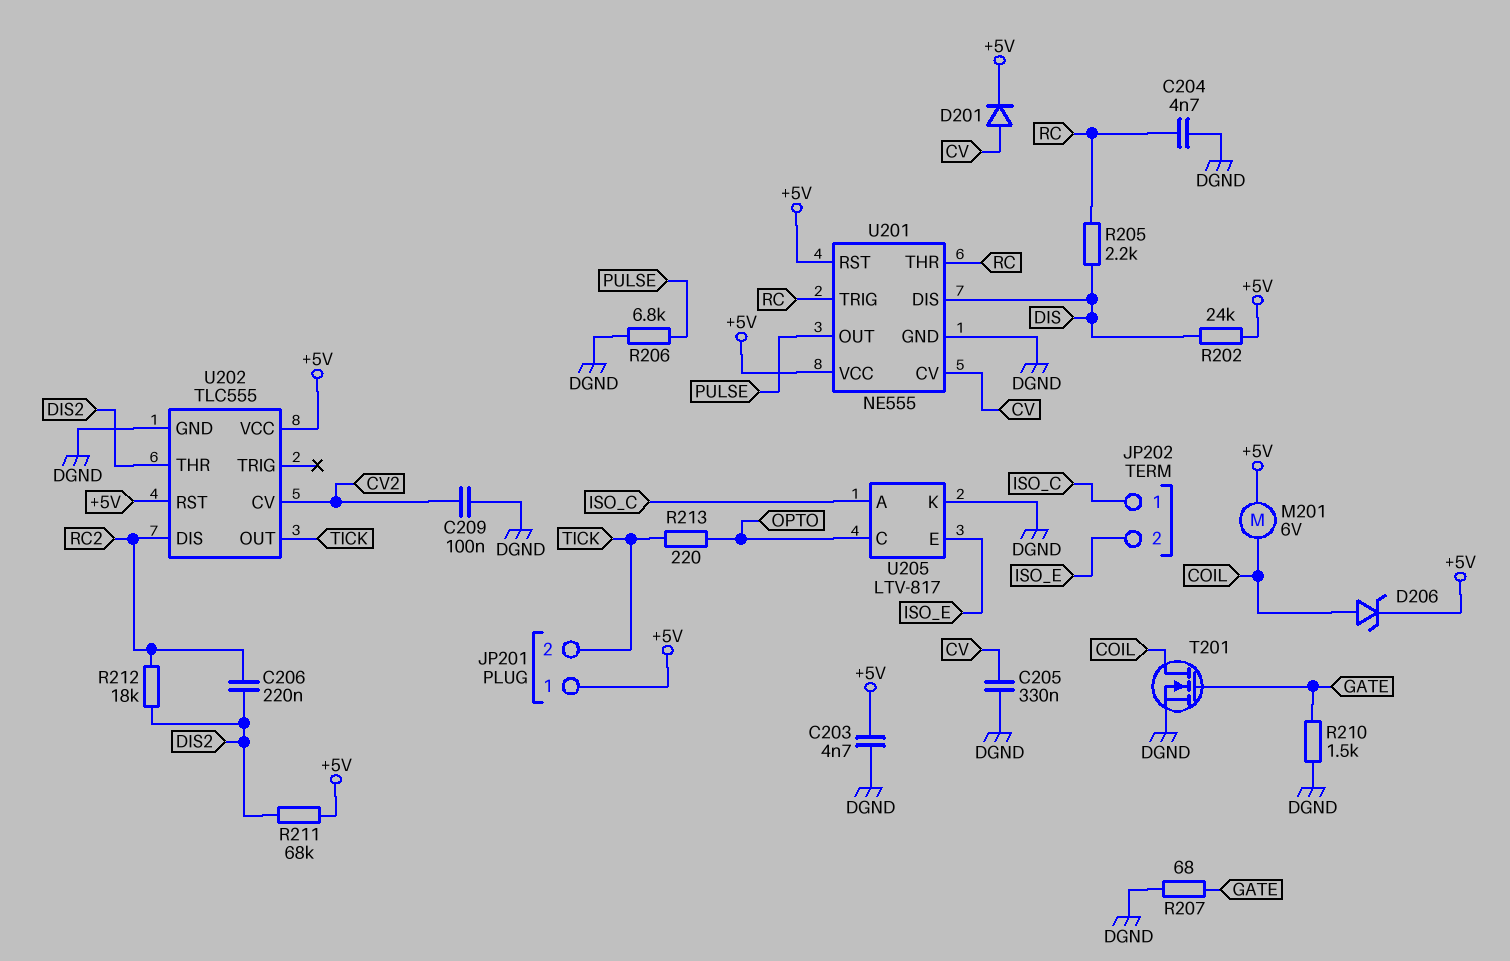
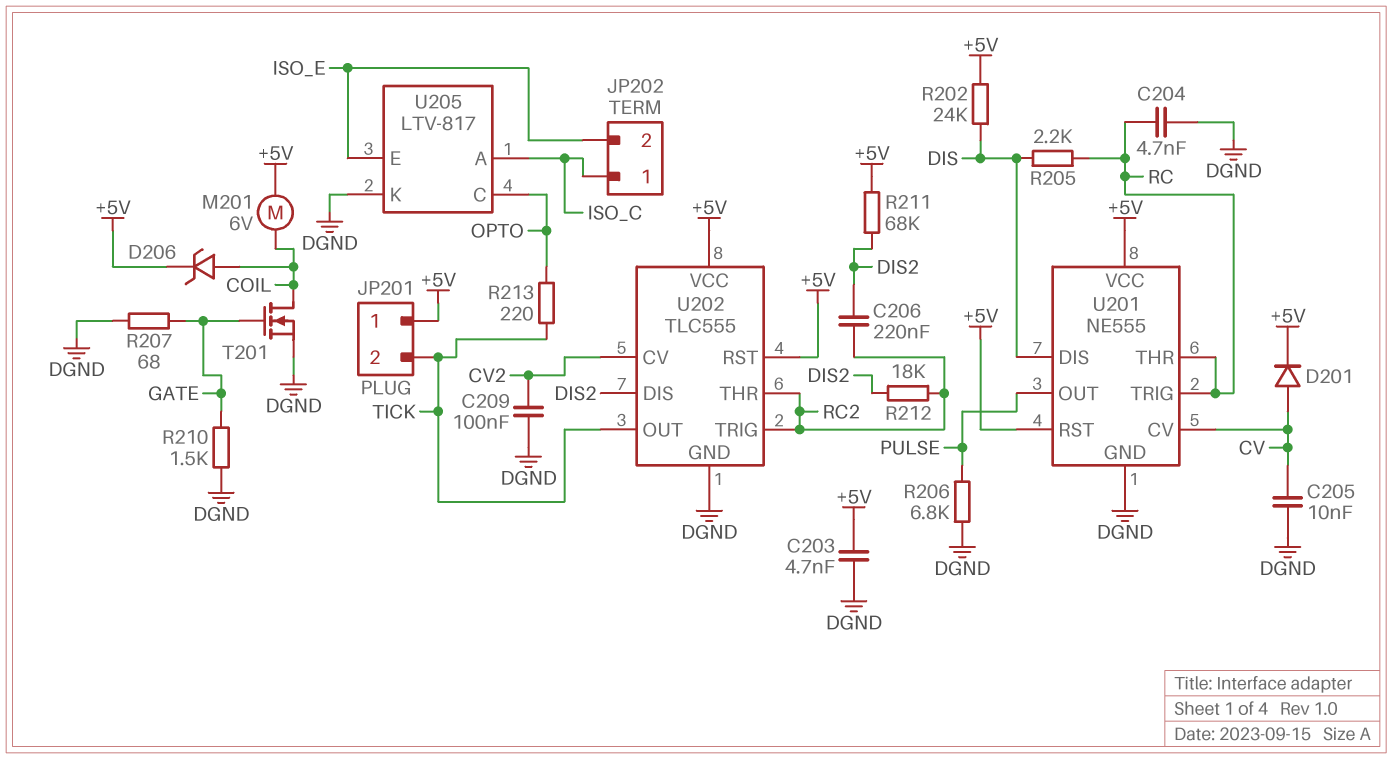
C205: 330nF (CV, DGND) -> 10nF (CV, DGND)
U202 pin DIS: RC2 -> DIS2
U202 pin THR: DIS2 -> RC2
U202 pin TRIG: none -> RC2

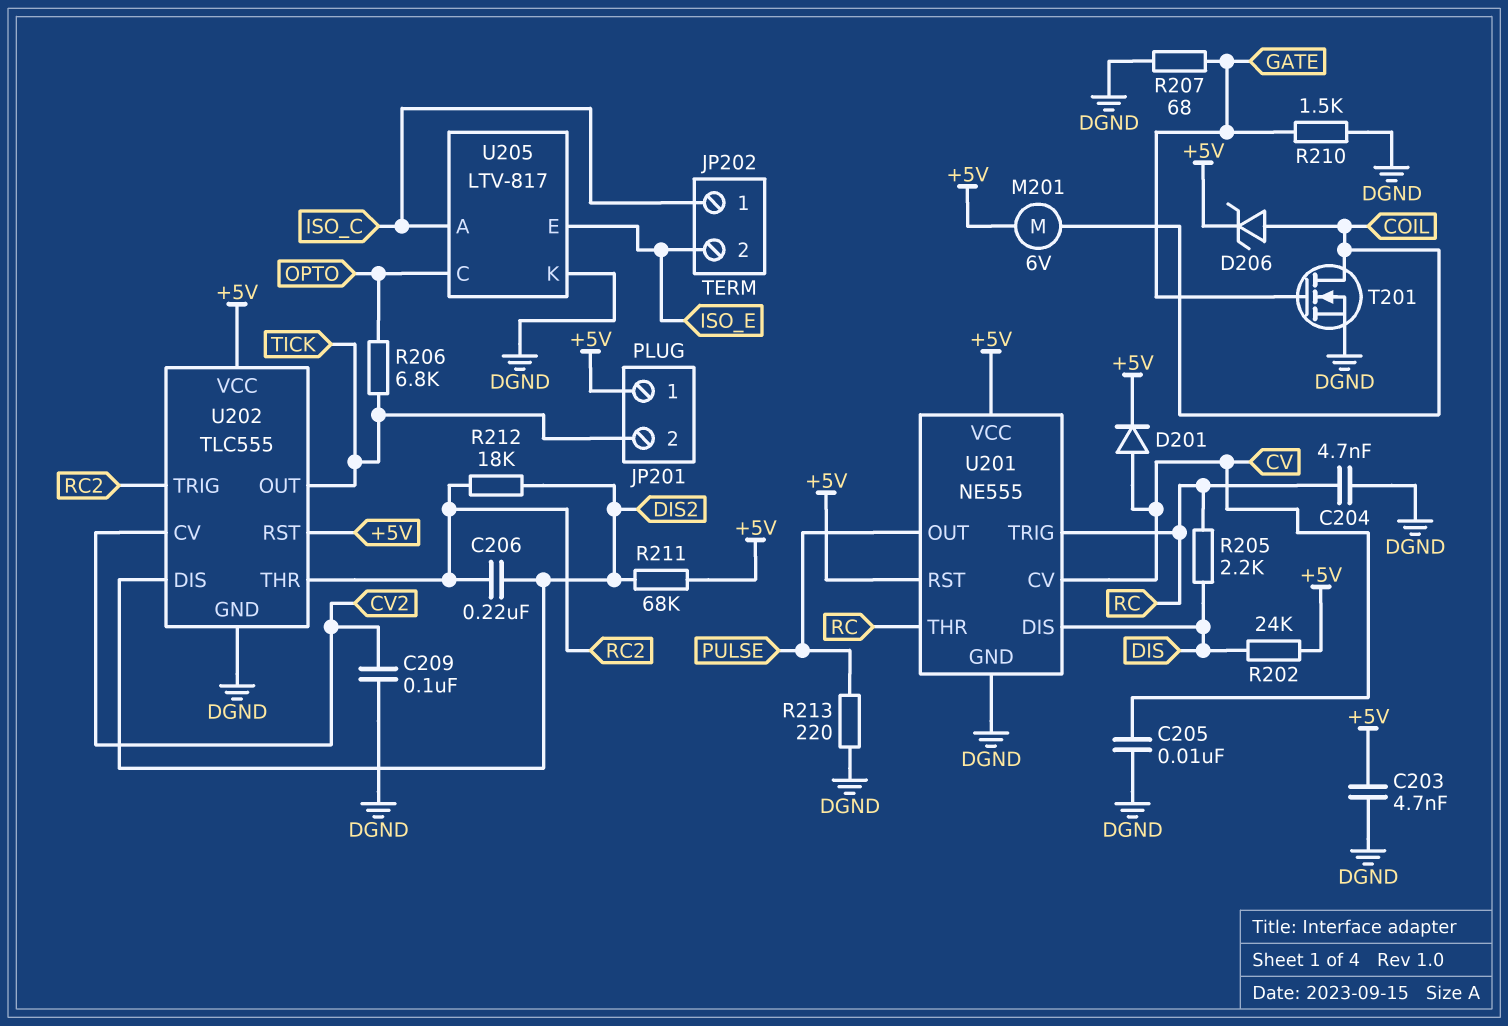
R206: 6.8k (DGND, PULSE) -> 6.8k (OPTO, TICK)
R213: 220 (OPTO, TICK) -> 220 (DGND, PULSE)

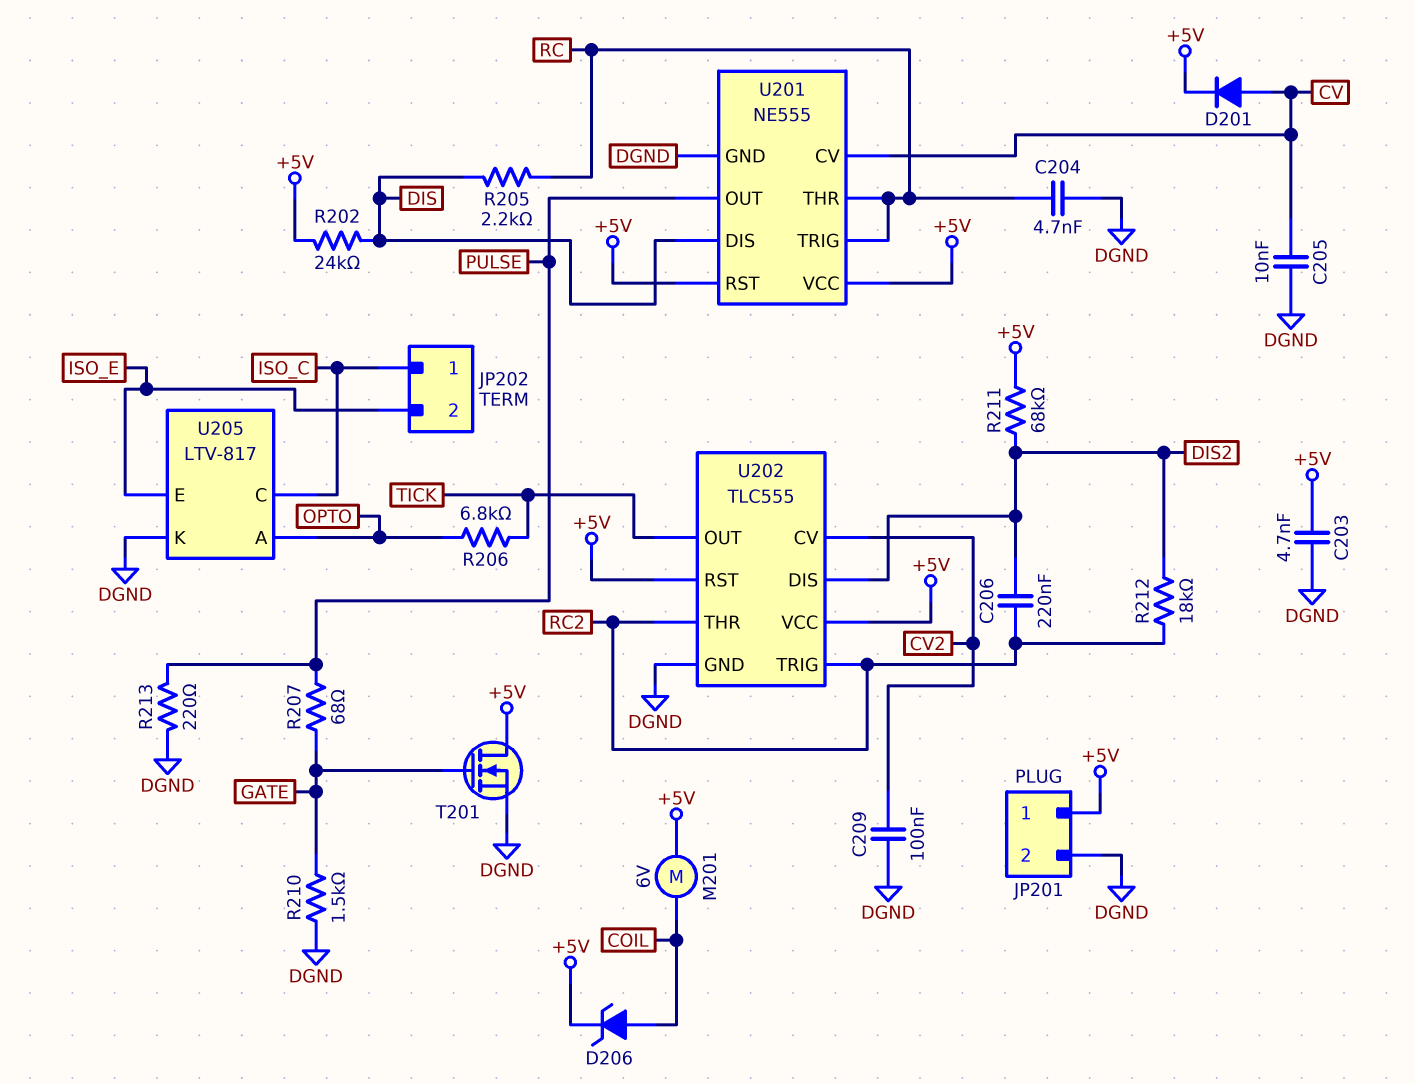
JP201 pin 2: TICK -> DGND
R207: 68 (DGND, GATE) -> 68 (GATE, PULSE)
T201: NMOS (G GATE, D COIL, S DGND) -> NMOS (G GATE, D +5V, S DGND)
U205 pin A: ISO_C -> OPTO
U205 pin C: OPTO -> ISO_C

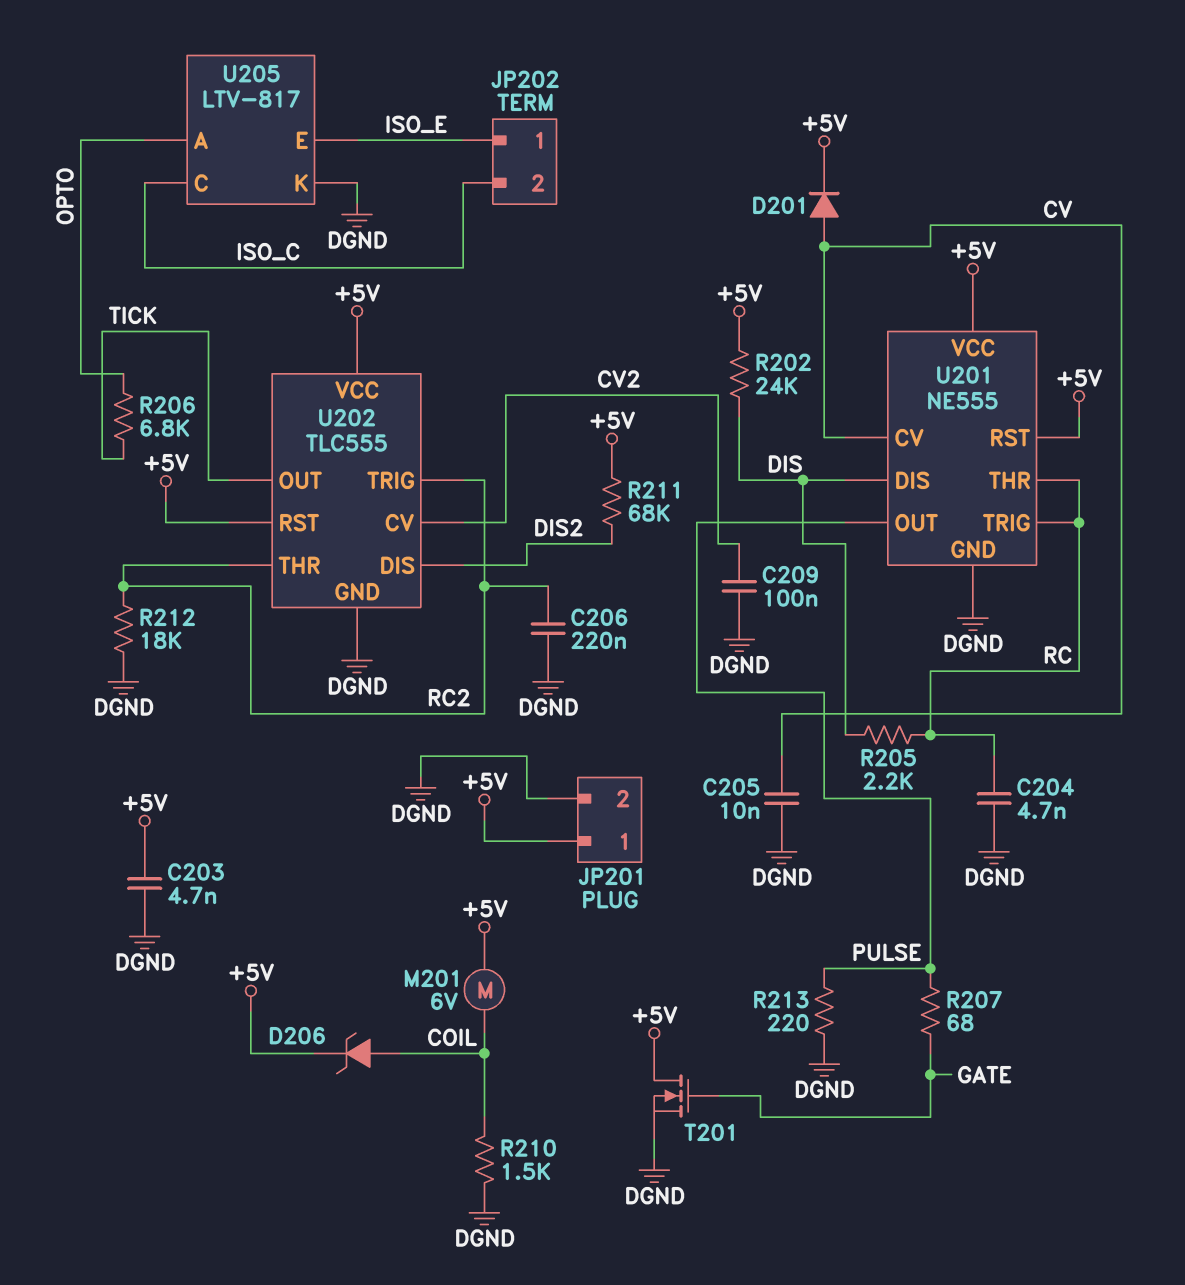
C206: 220nF (DIS2, RC2) -> 220nF (DGND, RC2)
JP202 pin 1: ISO_C -> ISO_E
JP202 pin 2: ISO_E -> ISO_C
R210: 1.5k (DGND, GATE) -> 1.5k (COIL, DGND)
R212: 18k (DIS2, RC2) -> 18k (DGND, RC2)

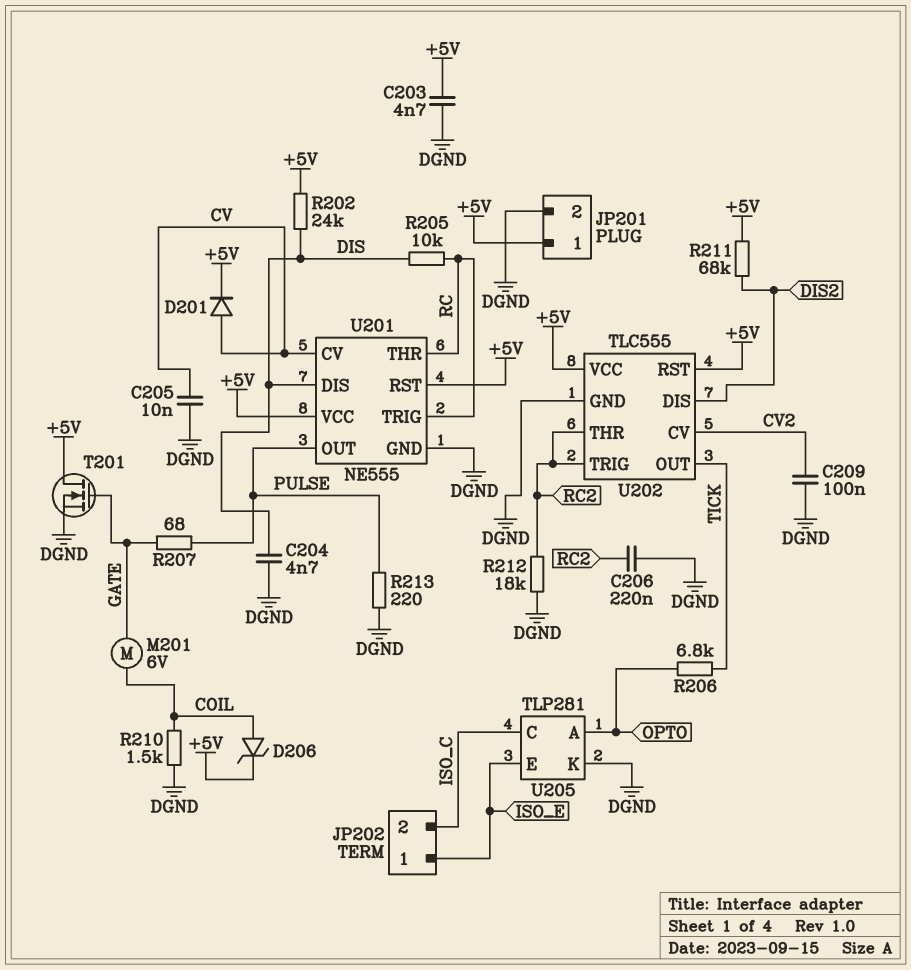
C204: 4.7nF (DGND, RC) -> 4.7nF (DGND, DIS)
M201: motor 6V (+5V, COIL) -> motor 6V (COIL, GATE)
R205: 2.2k (DIS, RC) -> 10k (DIS, RC)
U205: LTV-817 -> TLP281

